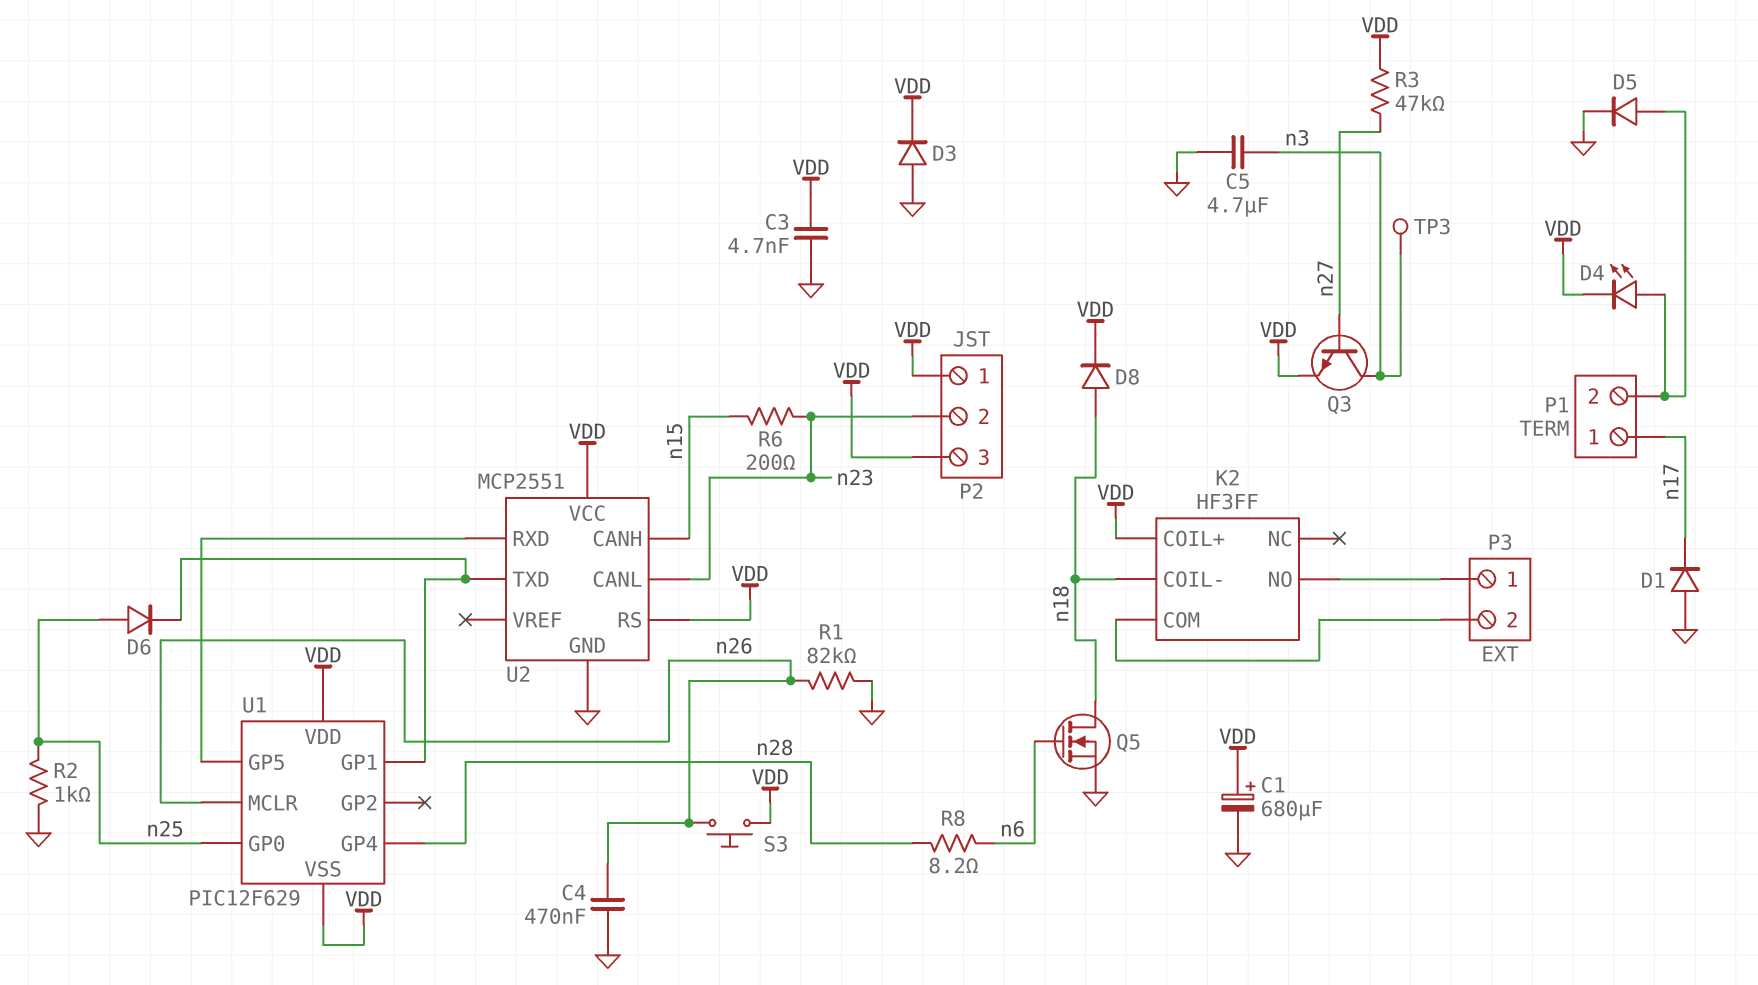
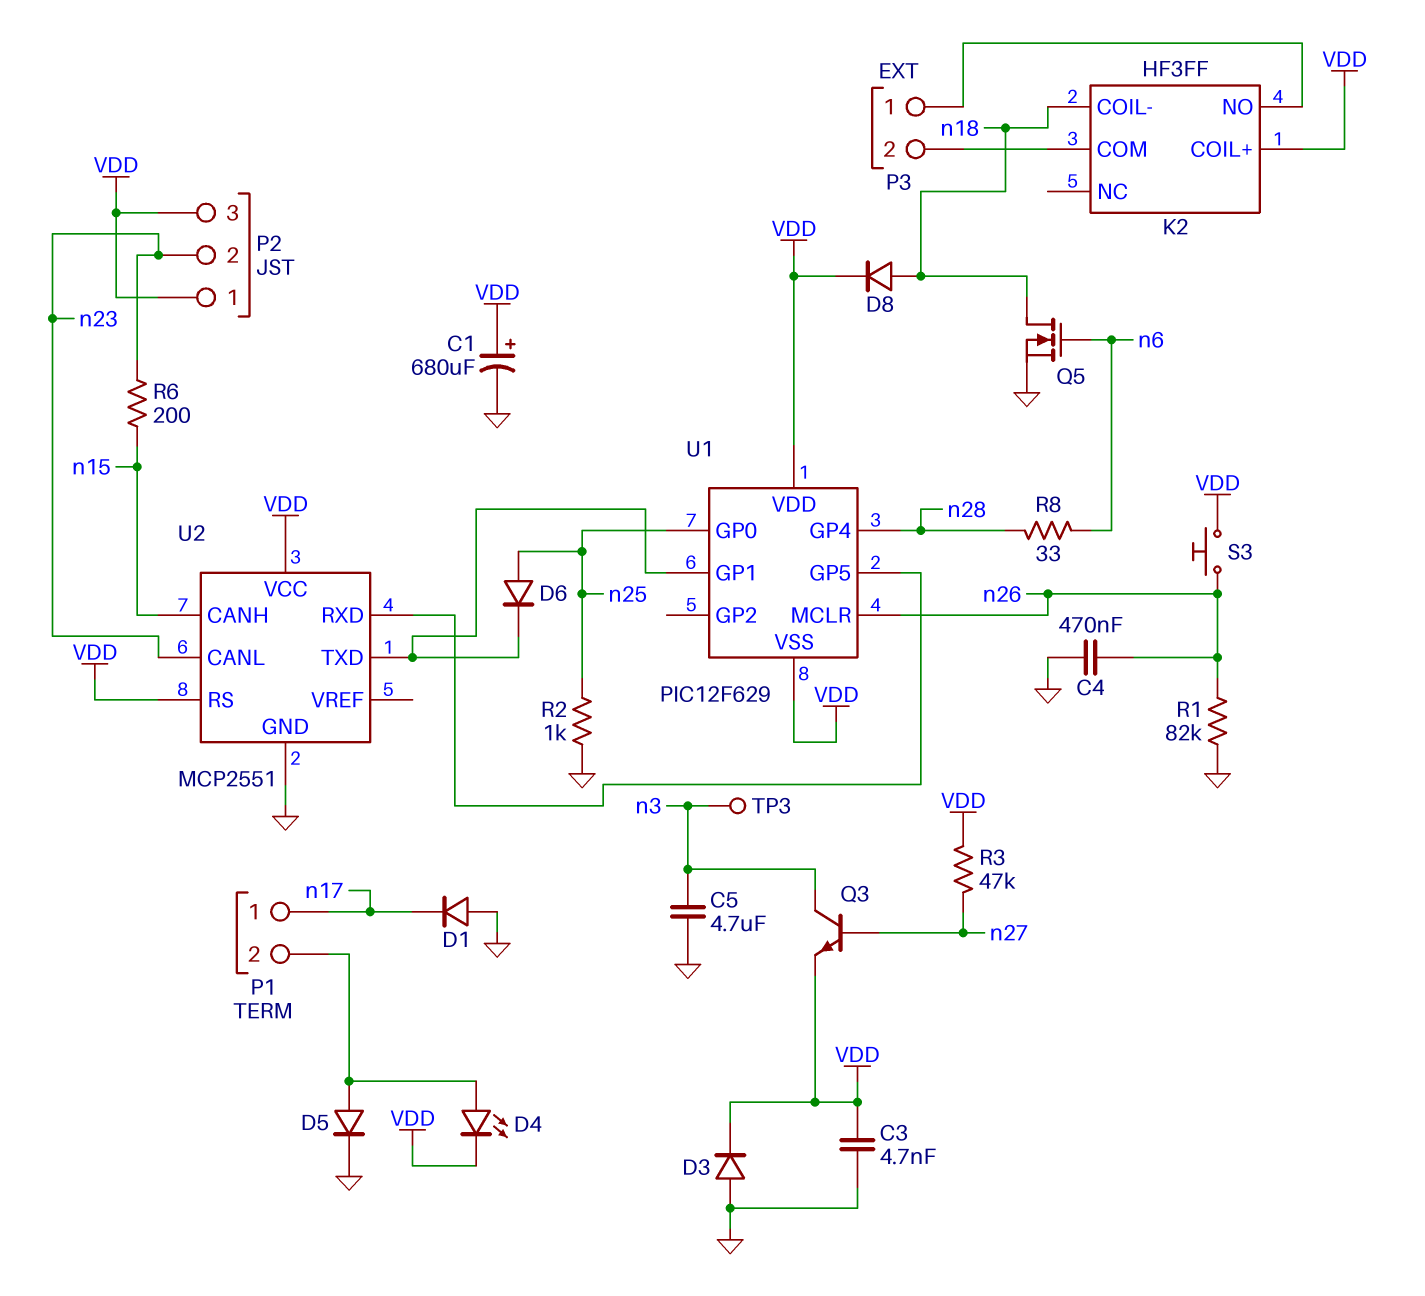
R8: 8.2 (n6, n28) -> 33 (n6, n28)

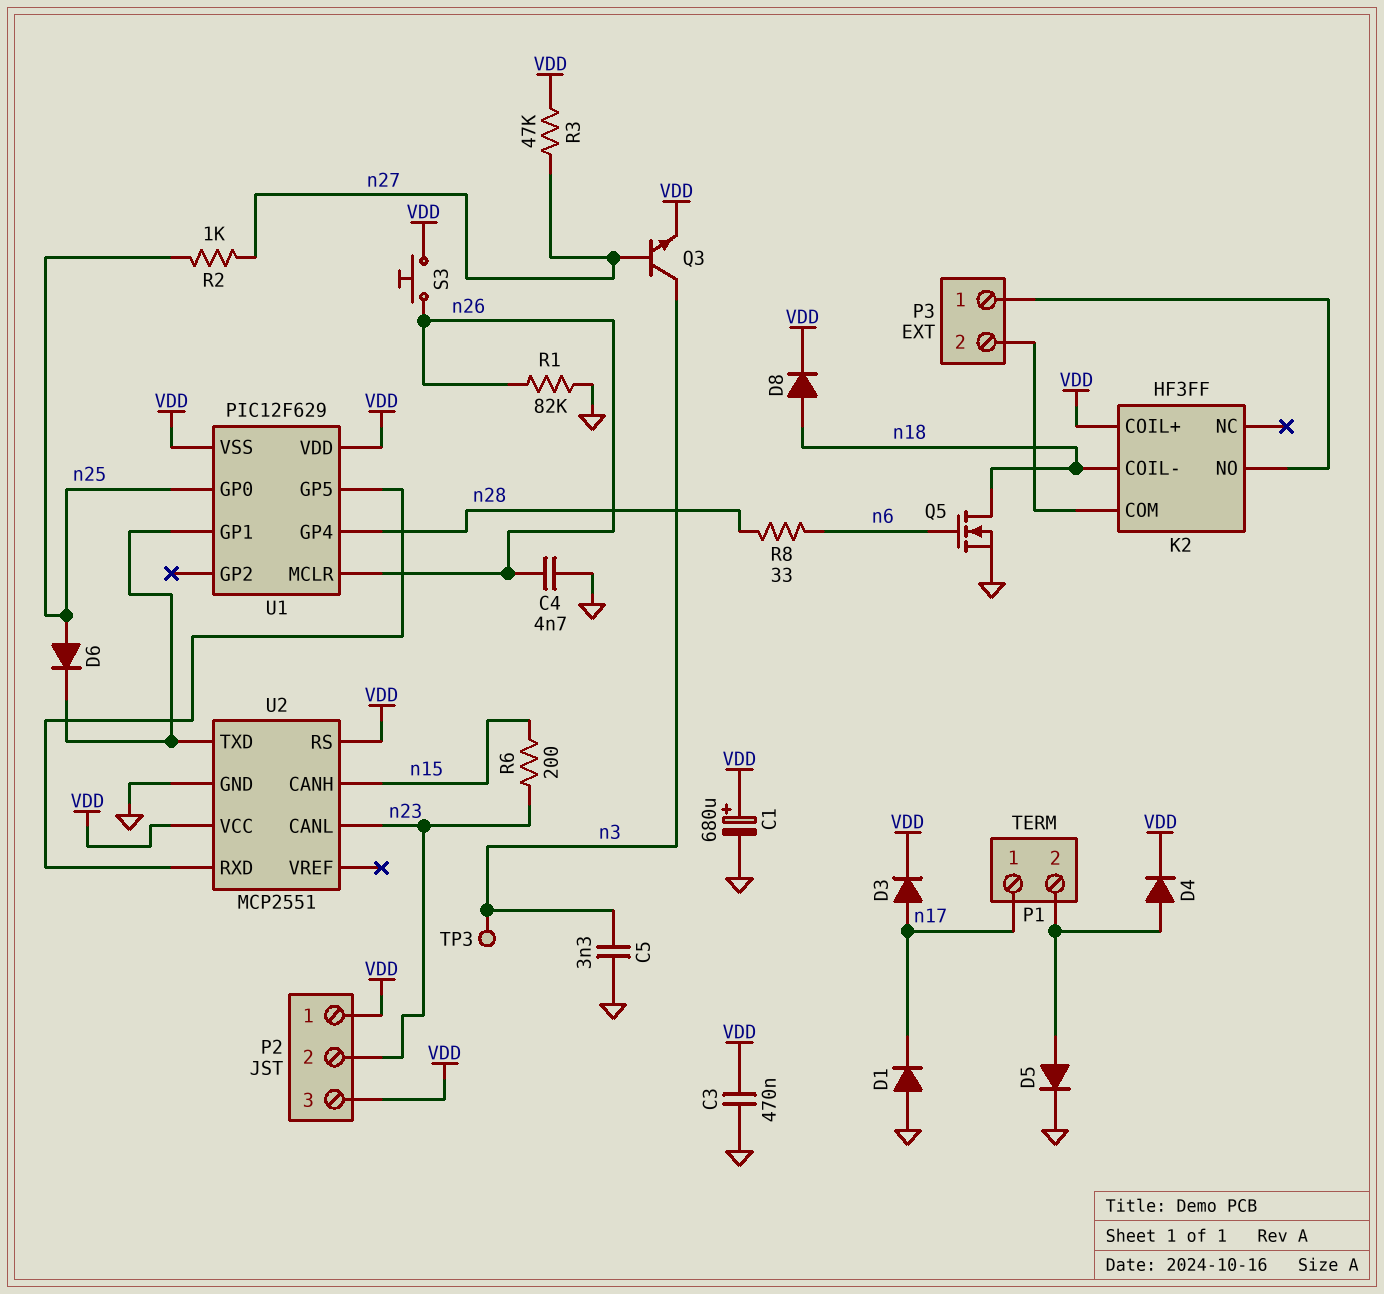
C3: 4.7nF (GND, VDD) -> 470nF (GND, VDD)
C4: 470nF (GND, n26) -> 4.7nF (GND, n26)
C5: 4.7uF (GND, n3) -> 3.3nF (GND, n3)
D3: diode (A GND, K VDD) -> diode (A n17, K VDD)
D4: LED (A P1/2, K VDD) -> diode (A P1/2, K VDD)
R2: 1k (GND, n25) -> 1k (n25, n27)

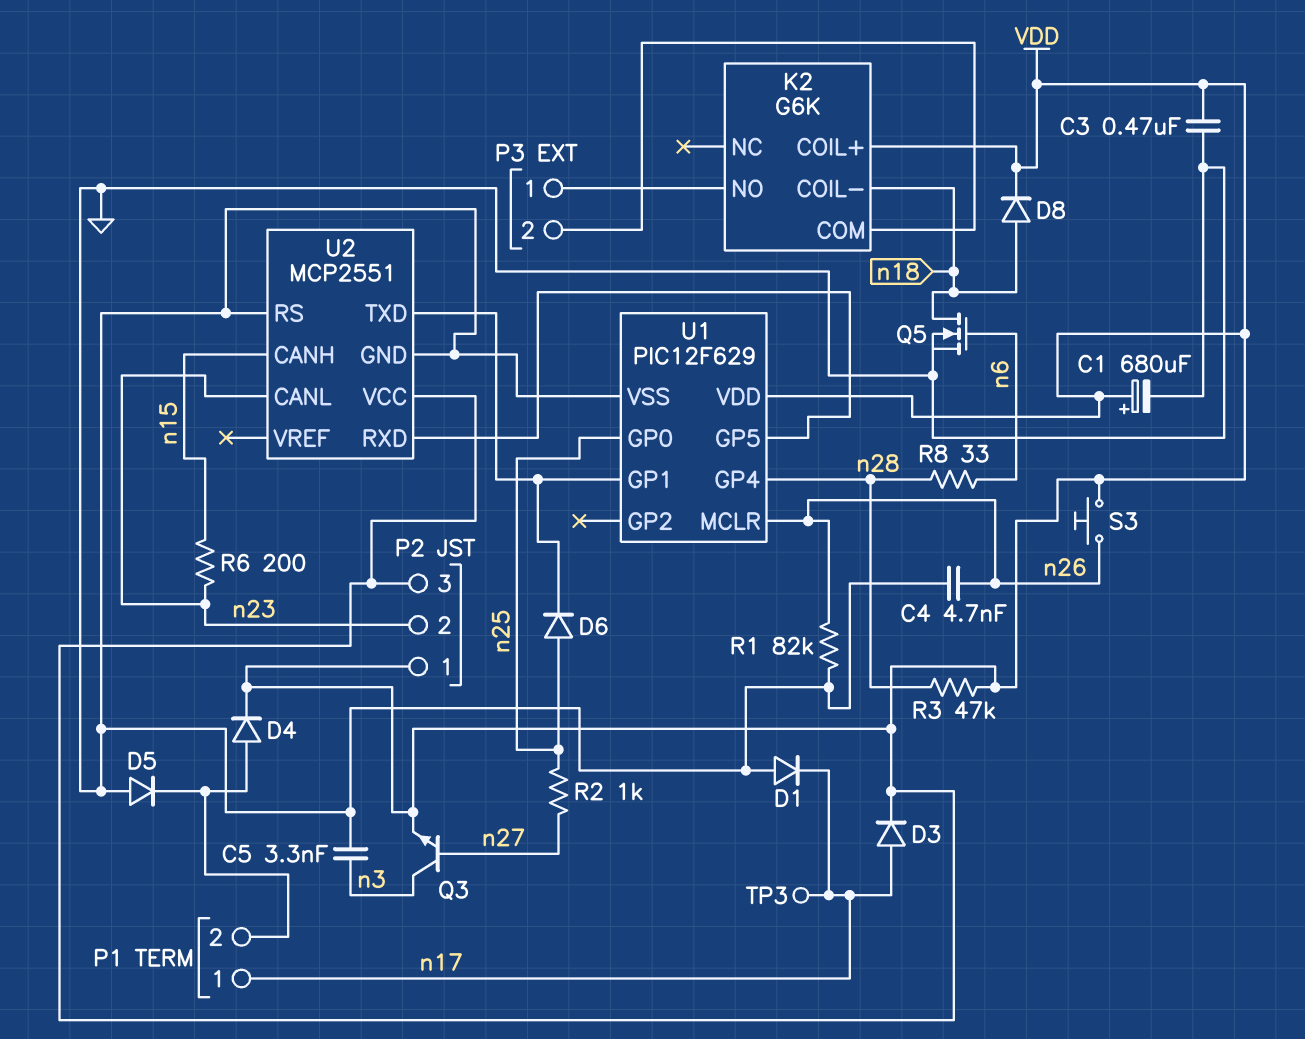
D5: diode (A P1/2, K GND) -> diode (A GND, K P1/2)
K2: HF3FF -> G6K
R3: 47k (VDD, n27) -> 47k (VDD, n28)
TP3: test point (n3) -> test point (n17)
U1 pin VSS: VDD -> GND
U2 pin RS: VDD -> GND

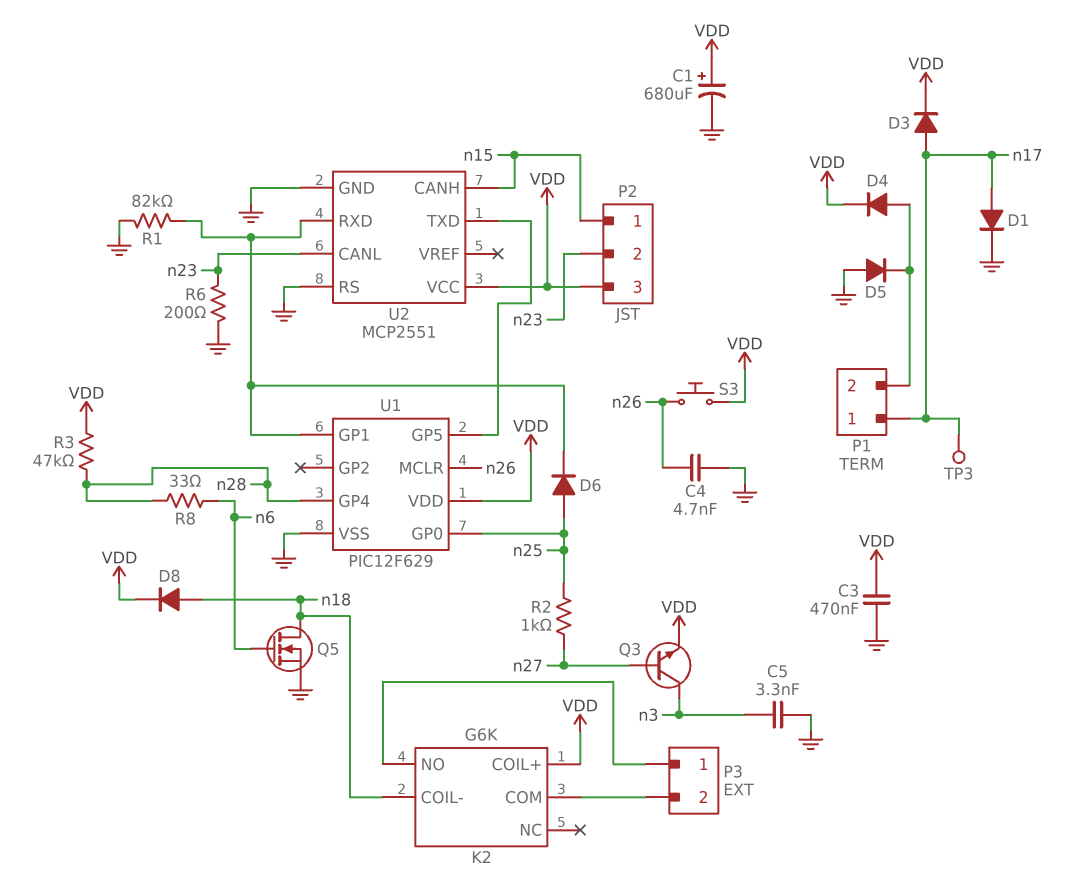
D1: diode (A GND, K n17) -> diode (A n17, K GND)
P2 pin 1: VDD -> n15
R1: 82k (GND, n26) -> 82k (GND, U1/GP1)
R6: 200 (n15, n23) -> 200 (GND, n23)
U2 pin RXD: U1/GP5 -> U1/GP1
U2 pin TXD: U1/GP1 -> U1/GP5

